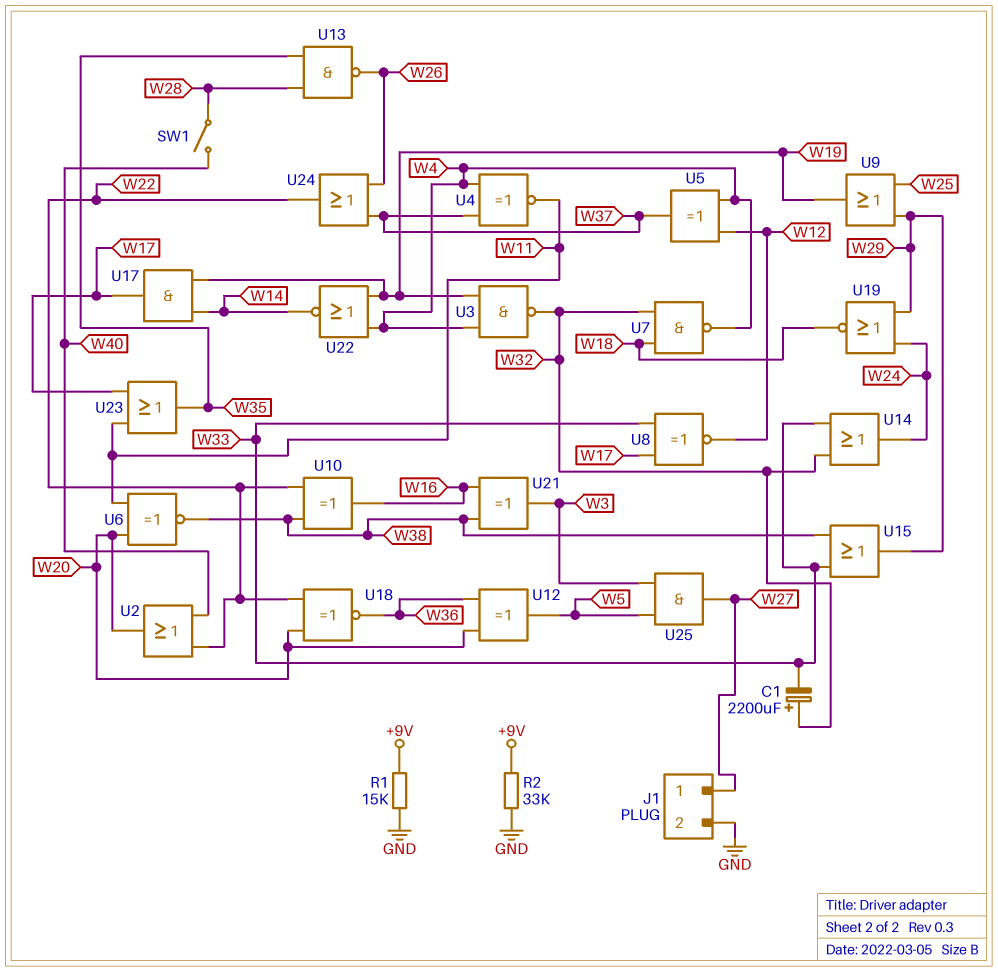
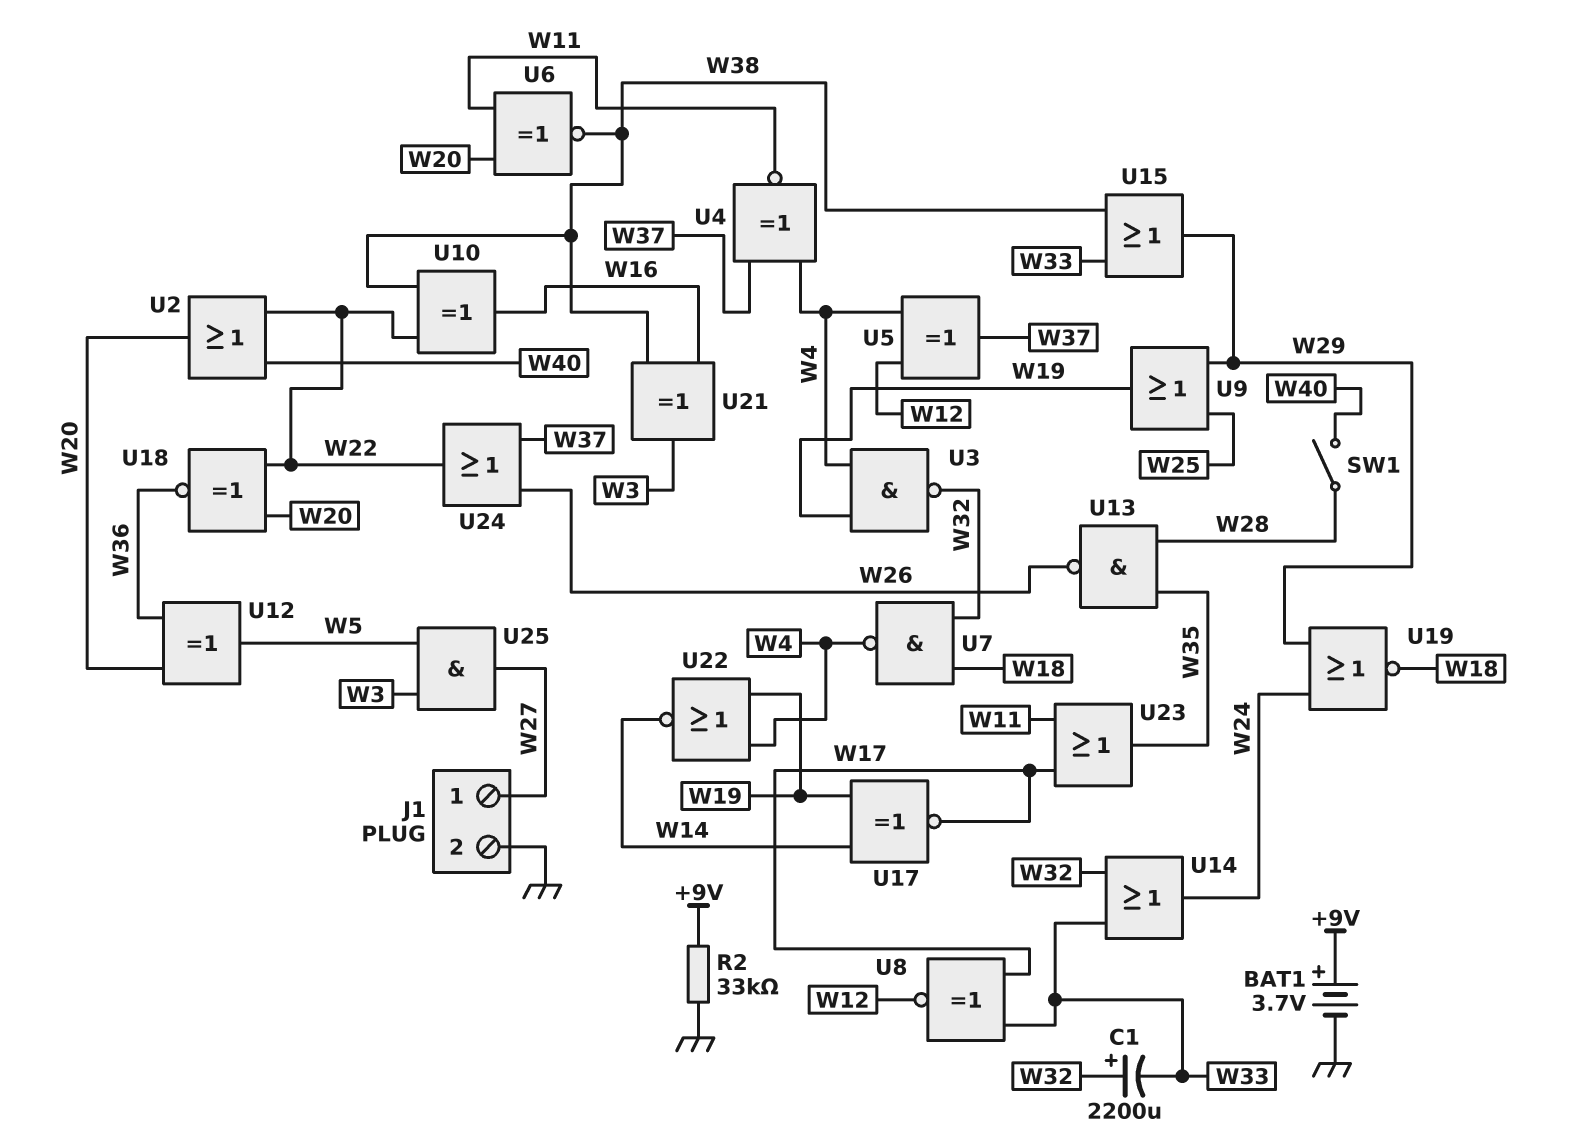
BAT1: none -> 3.7V (plus +9V, minus GND)
R1: 15k (+9V, GND) -> none
U17: AND (in W14, in W19, out W17) -> XNOR (in W14, in W19, out W17)

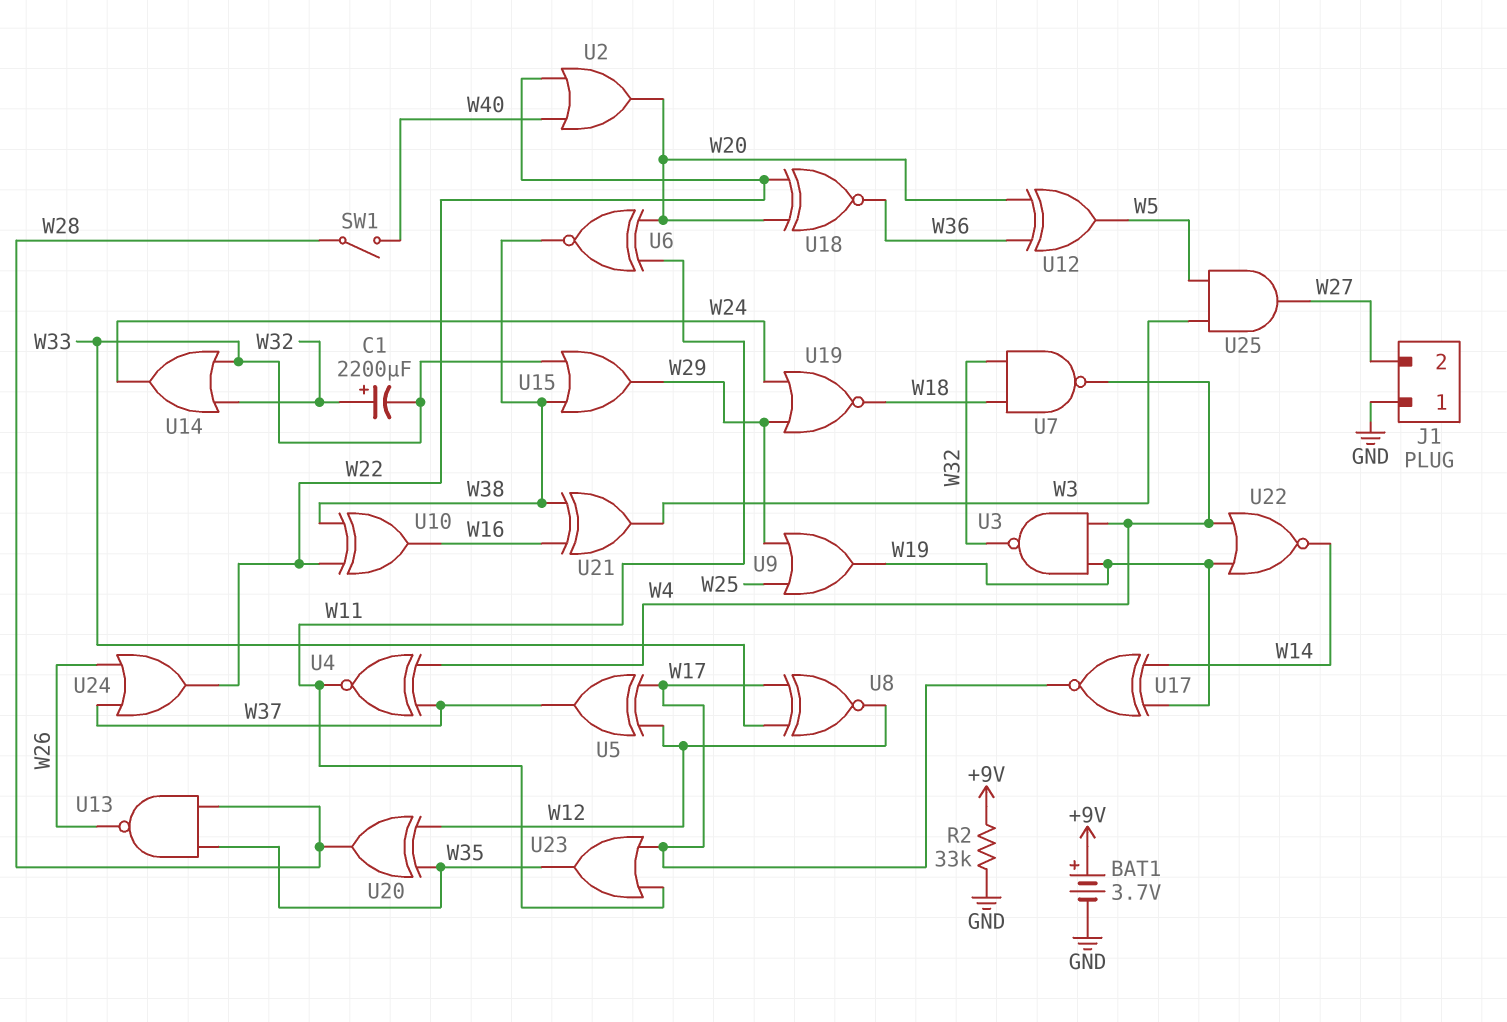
J1 pin 1: W27 -> GND
J1 pin 2: GND -> W27
U5: XOR (in W4, in W12, out W37) -> XOR (in W12, in W17, out W37)
U20: none -> XOR (in W12, in W35, out W28)

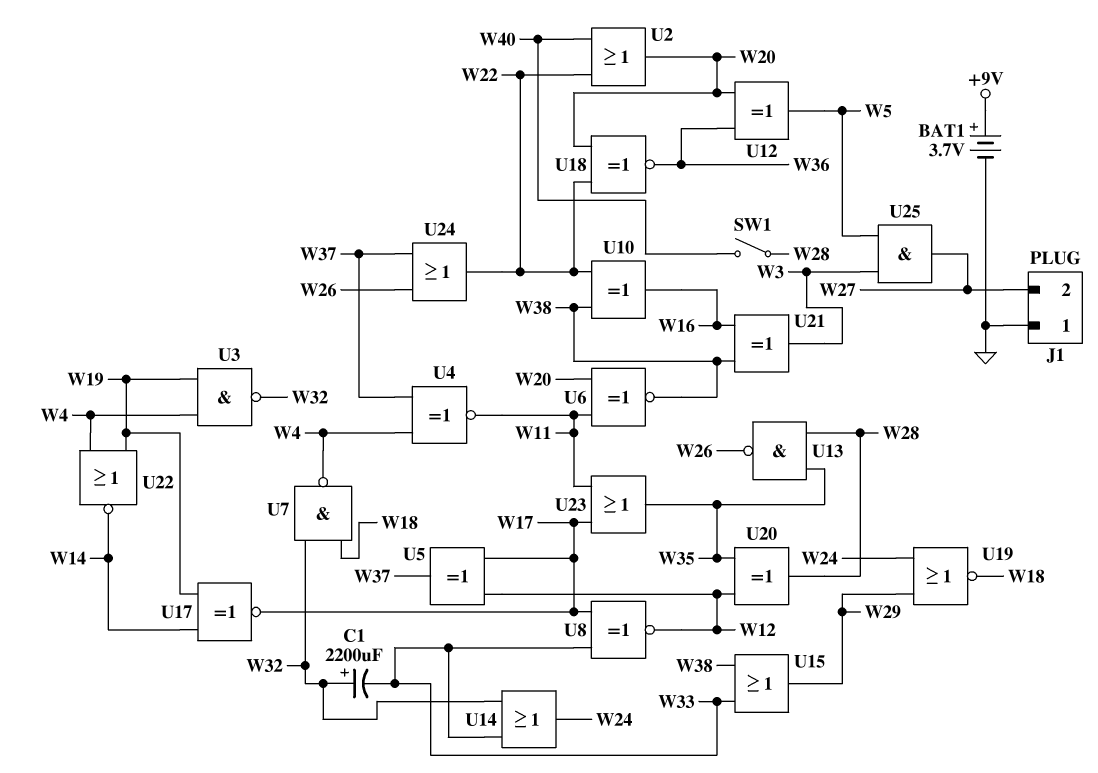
R2: 33k (+9V, GND) -> none
U9: OR (in W25, in W29, out W19) -> none

